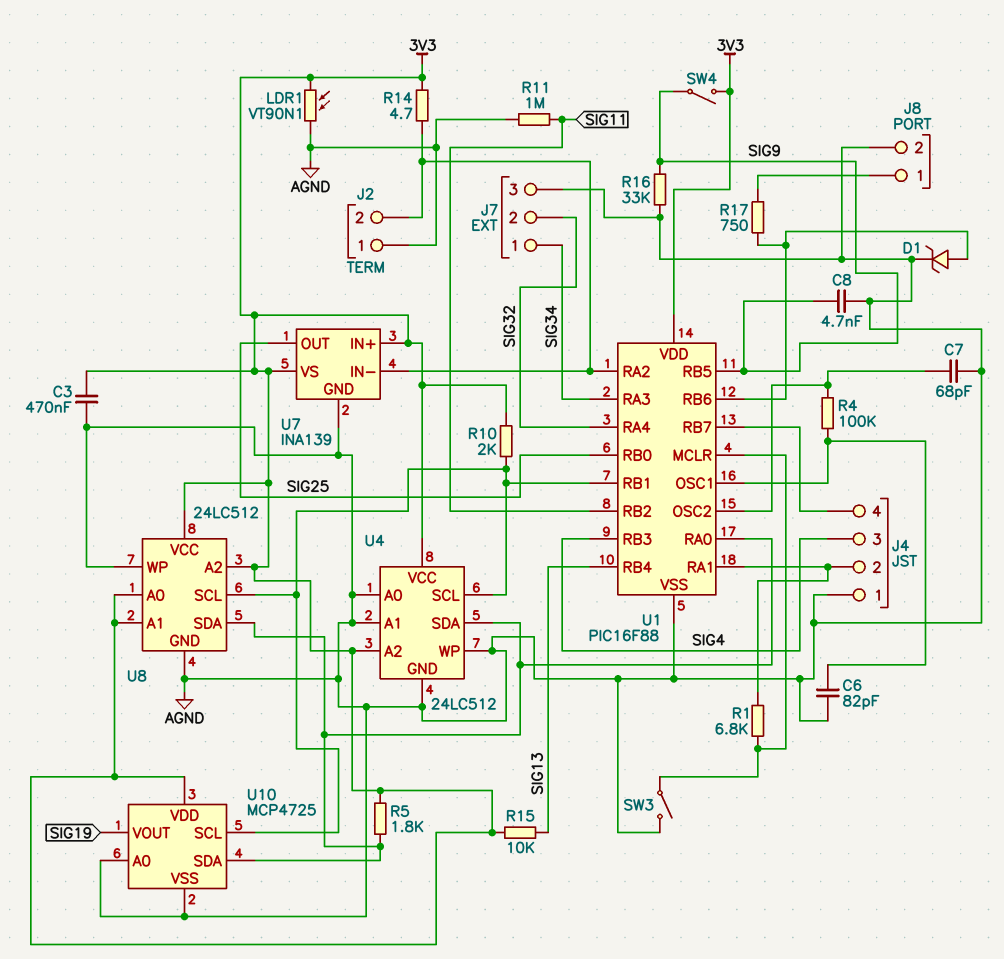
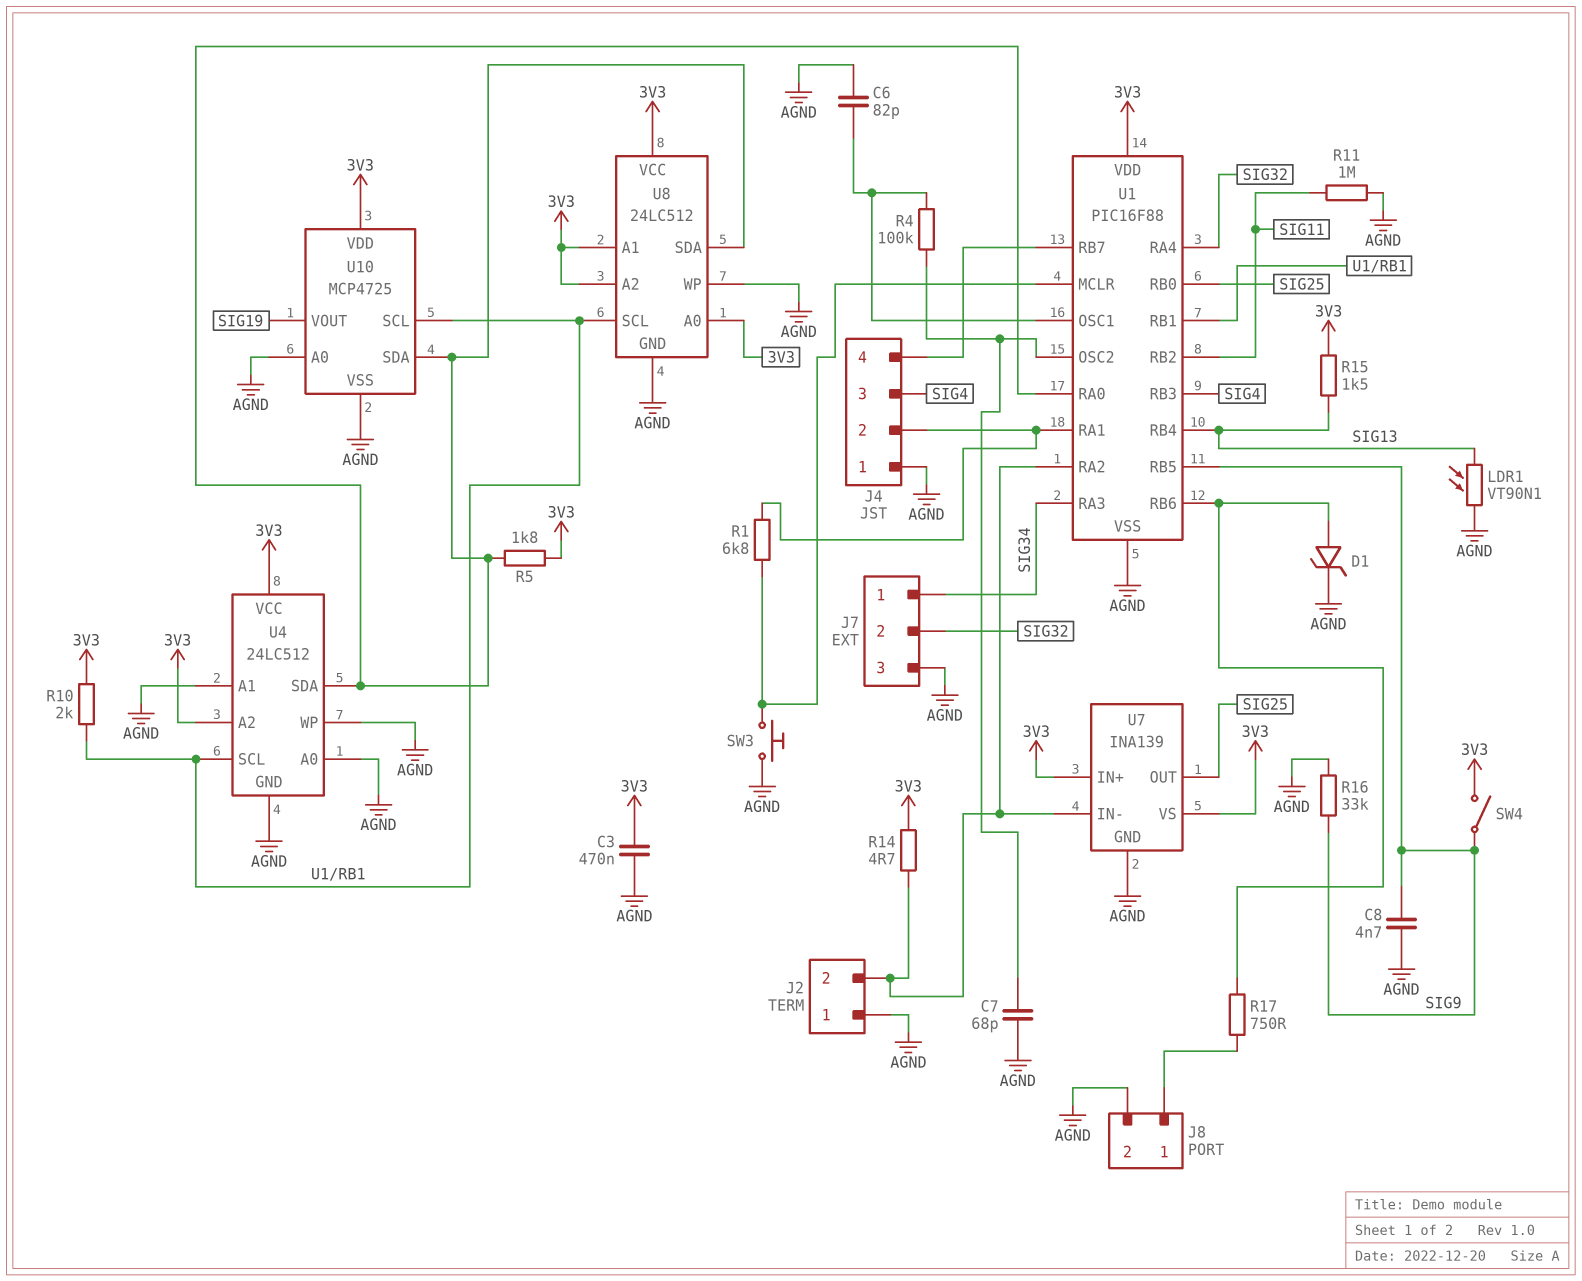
LDR1: VT90N1 (3V3, AGND) -> VT90N1 (AGND, SIG13)
R15: 10k (3V3, SIG13) -> 1.5k (3V3, SIG13)
SW3: switch (AGND, U1/MCLR) -> button (AGND, U1/MCLR)

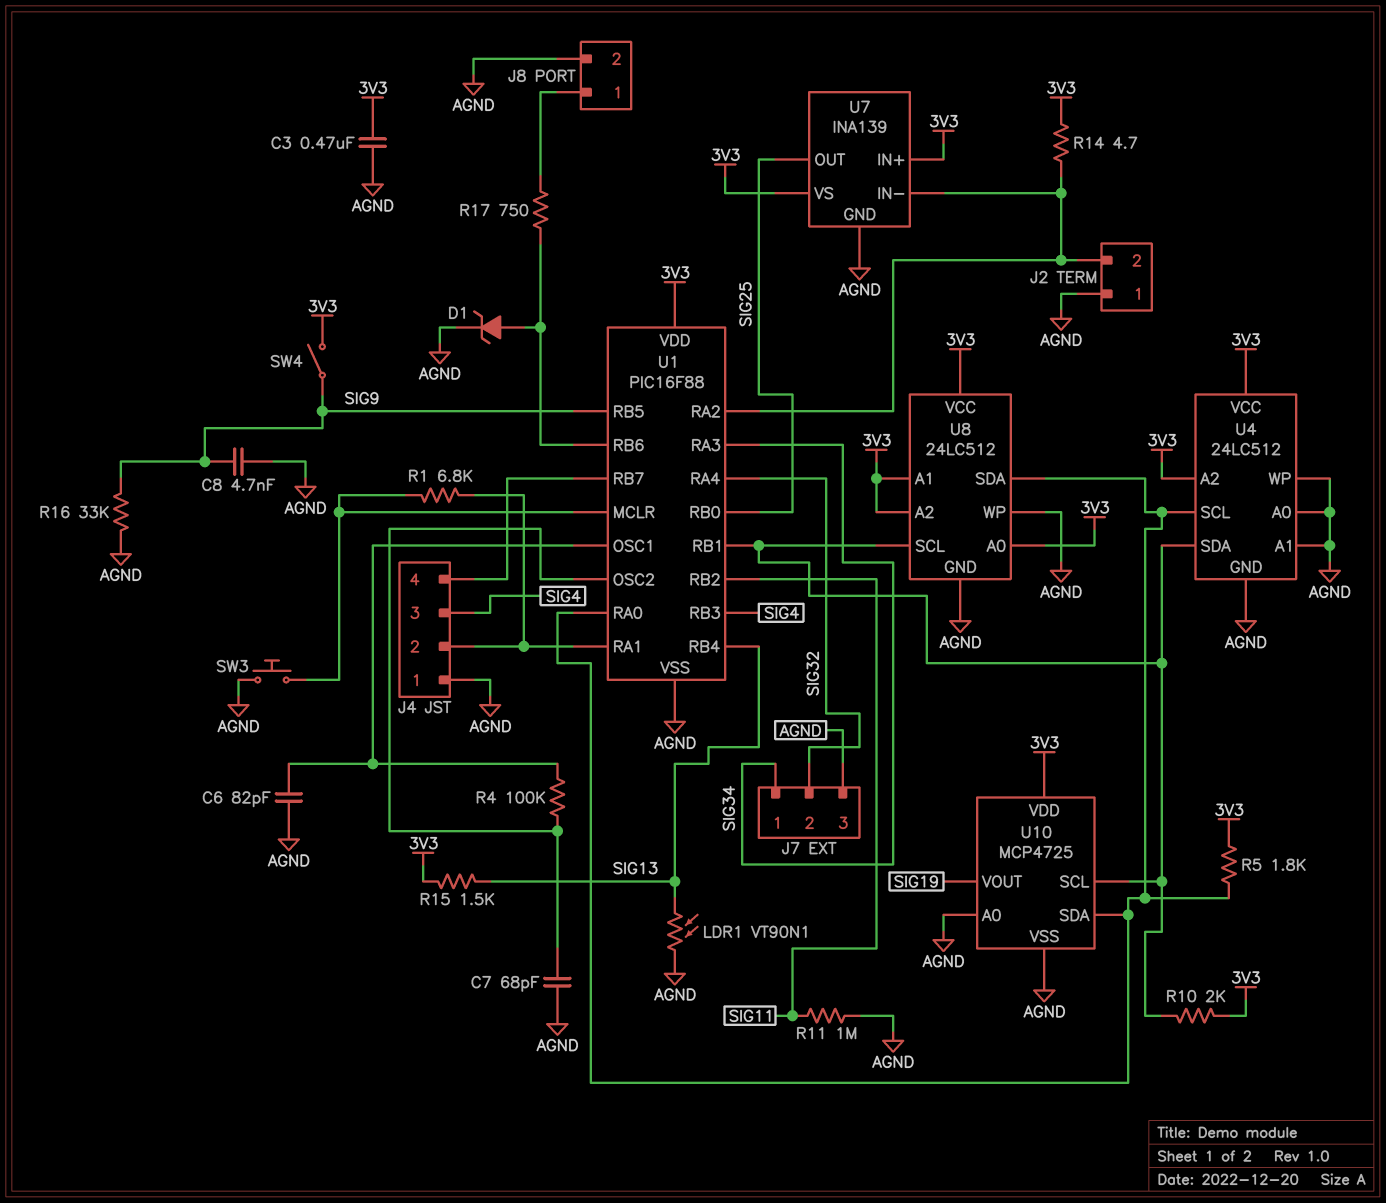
U4 pin SCL: U1/RB1 -> U1/RA0
U4 pin SDA: U1/RA0 -> U1/RB1

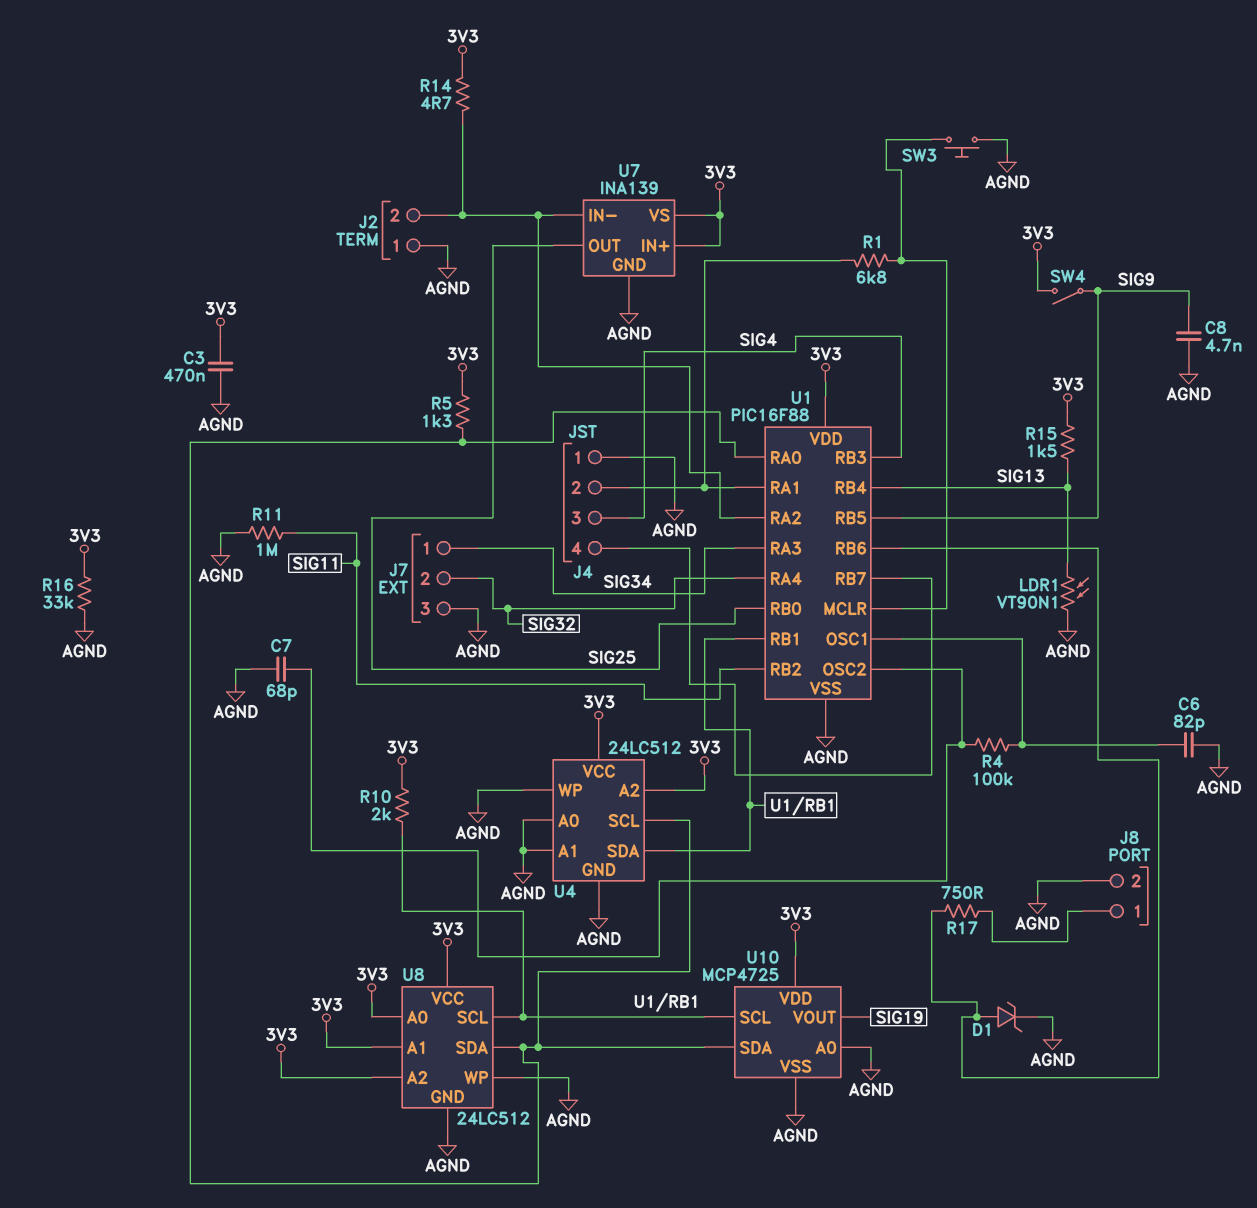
R5: 1.8k (3V3, U1/RA0) -> 1.3k (3V3, U1/RA0)
R16: 33k (AGND, SIG9) -> 33k (3V3, AGND)

